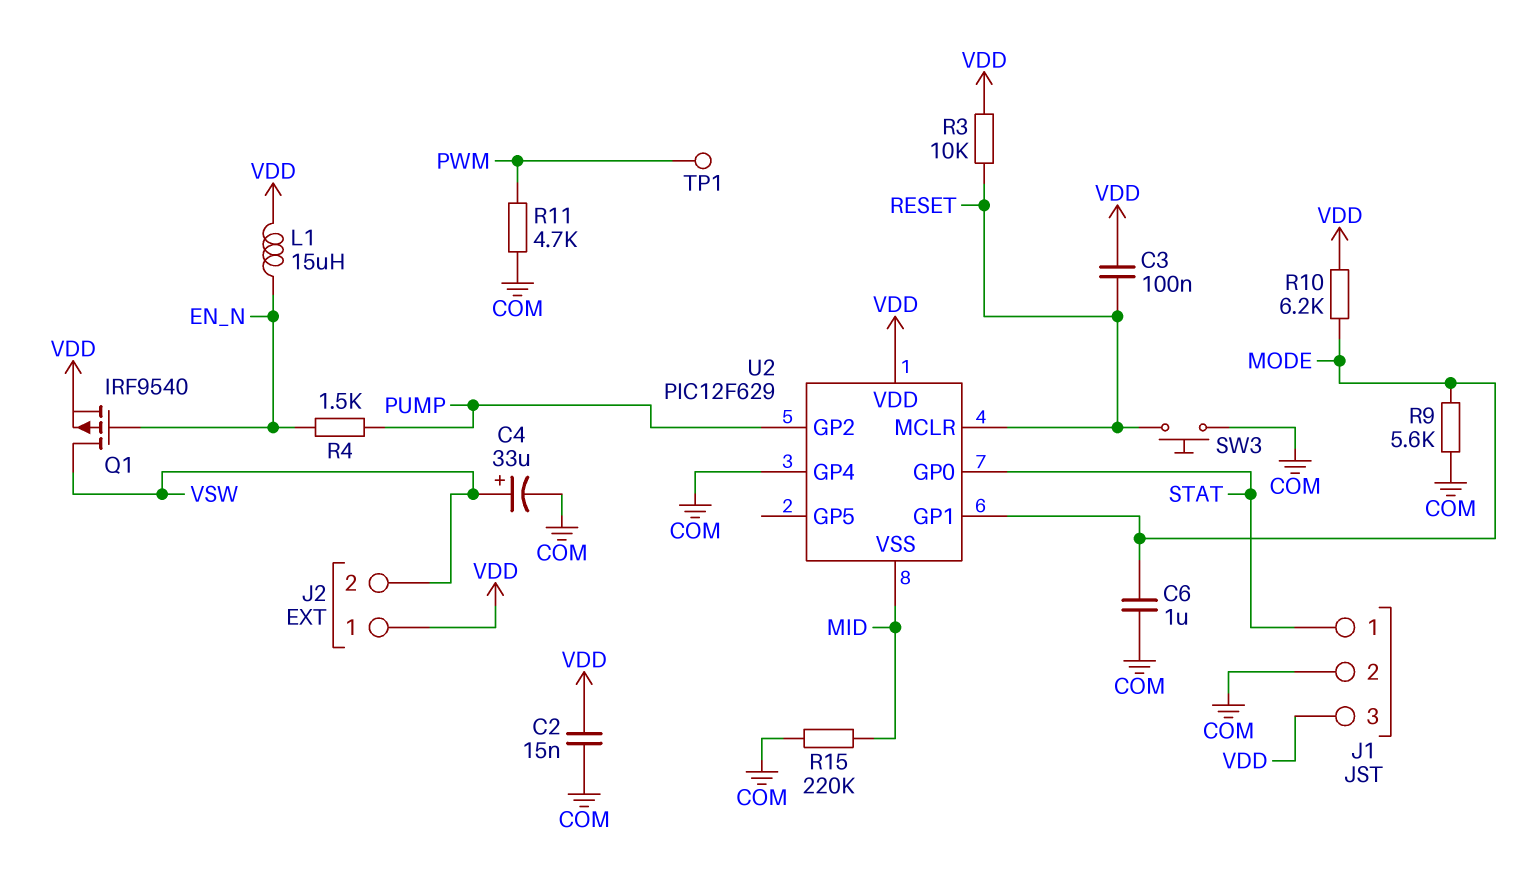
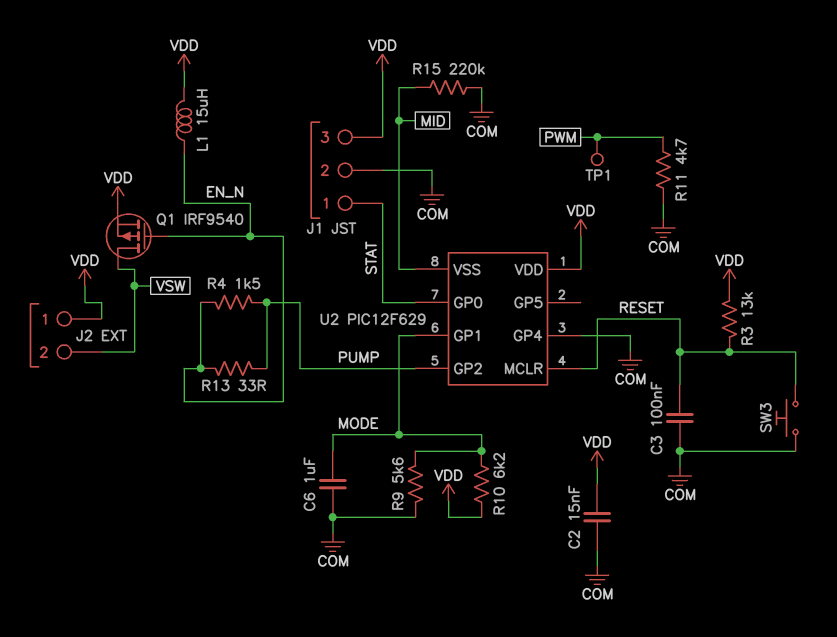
C3: 100nF (RESET, VDD) -> 100nF (COM, RESET)
C4: 33uF (plus VSW, minus COM) -> none
R3: 10k (RESET, VDD) -> 13k (RESET, VDD)
R13: none -> 33 (EN_N, PUMP)

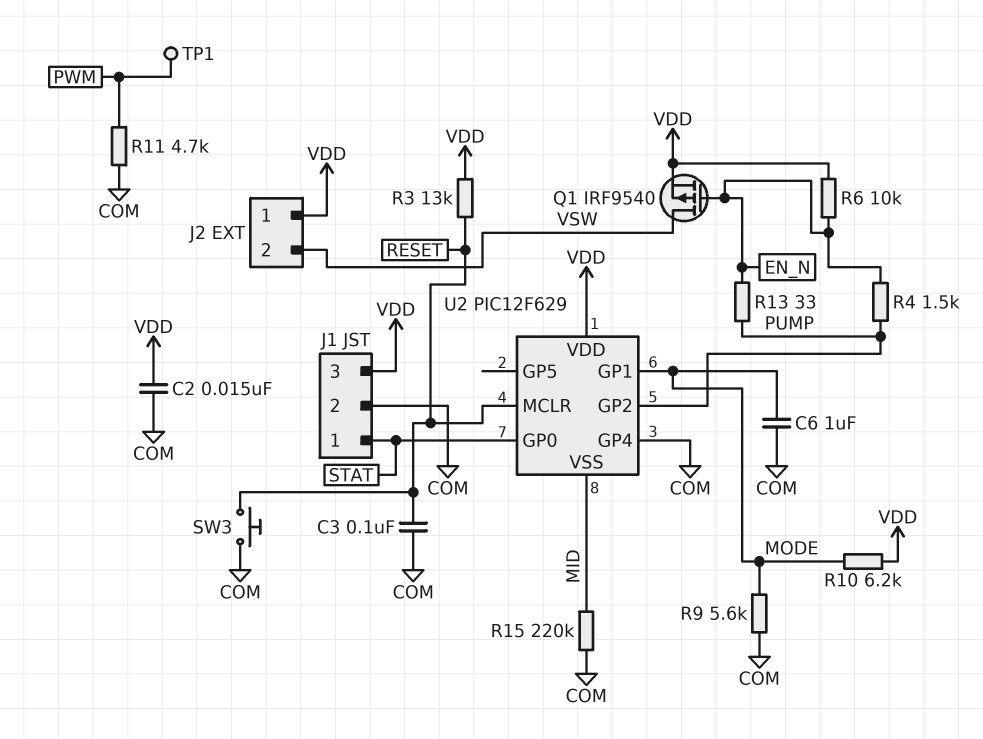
L1: 15uH (EN_N, VDD) -> none
R6: none -> 10k (EN_N, VDD)

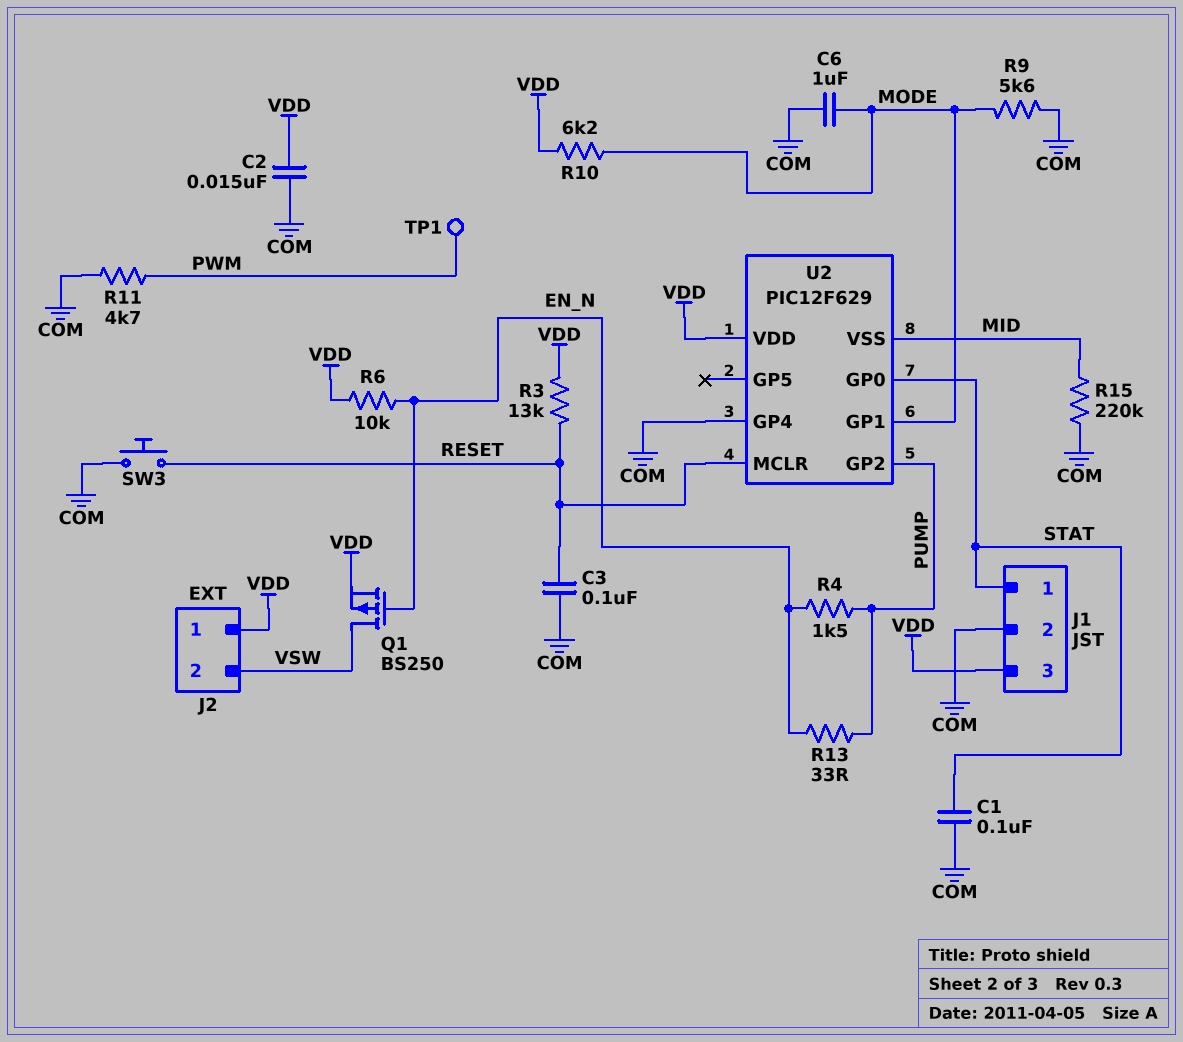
C1: none -> 100nF (COM, STAT)
Q1: PMOS IRF9540 (G EN_N, D VSW, S VDD) -> PMOS BS250 (G EN_N, D VSW, S VDD)

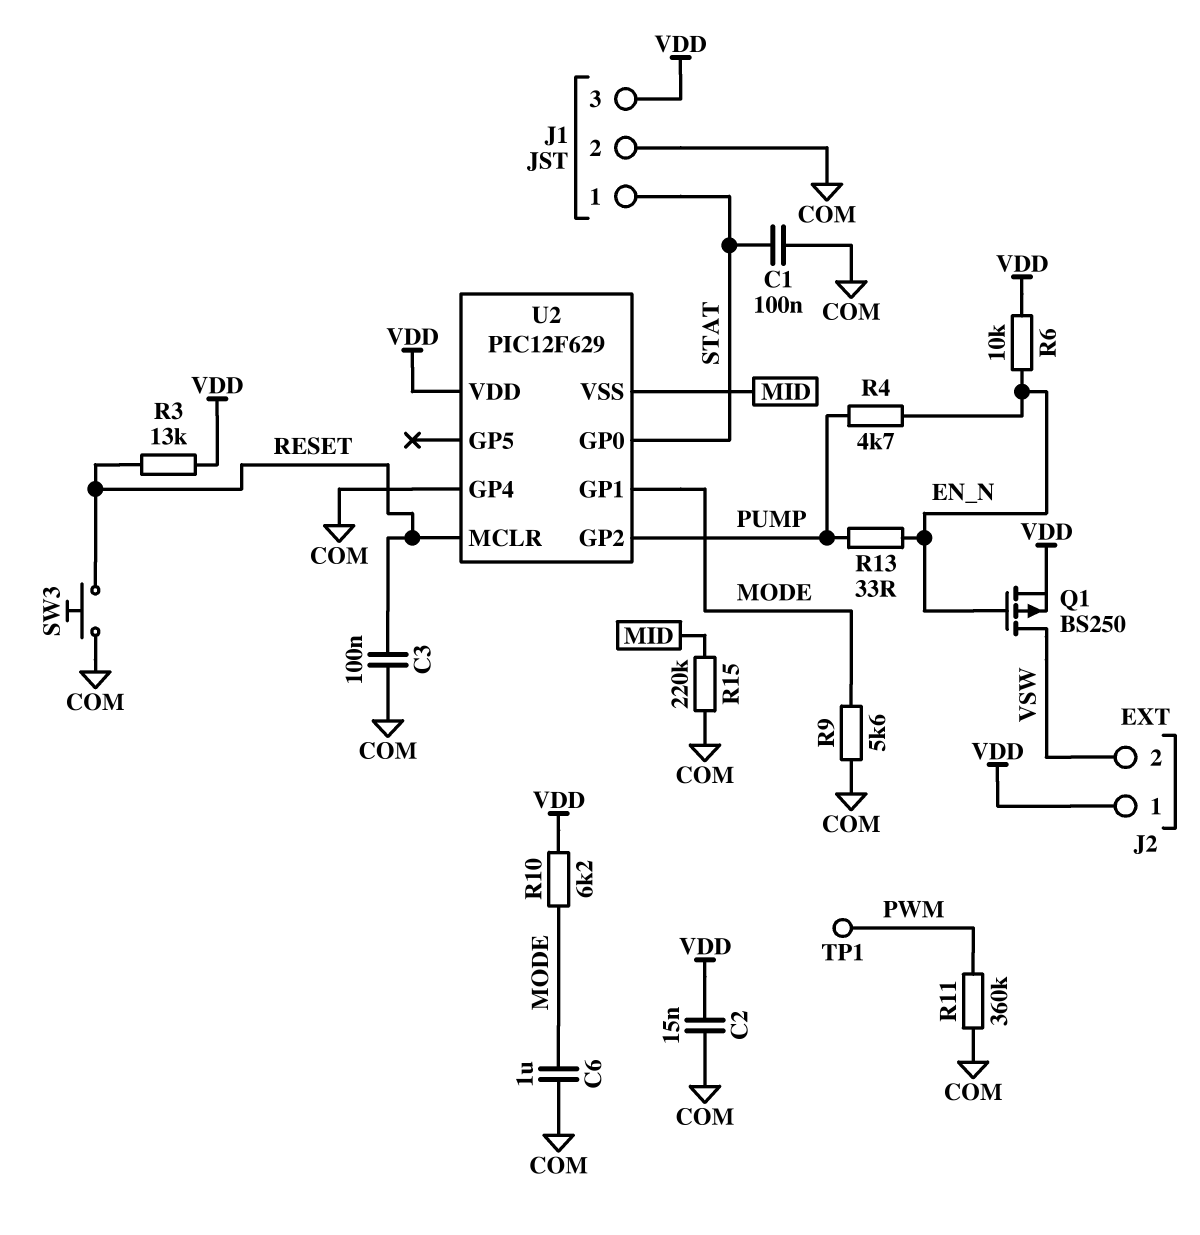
R4: 1.5k (EN_N, PUMP) -> 4.7k (EN_N, PUMP)
R11: 4.7k (COM, PWM) -> 360k (COM, PWM)

